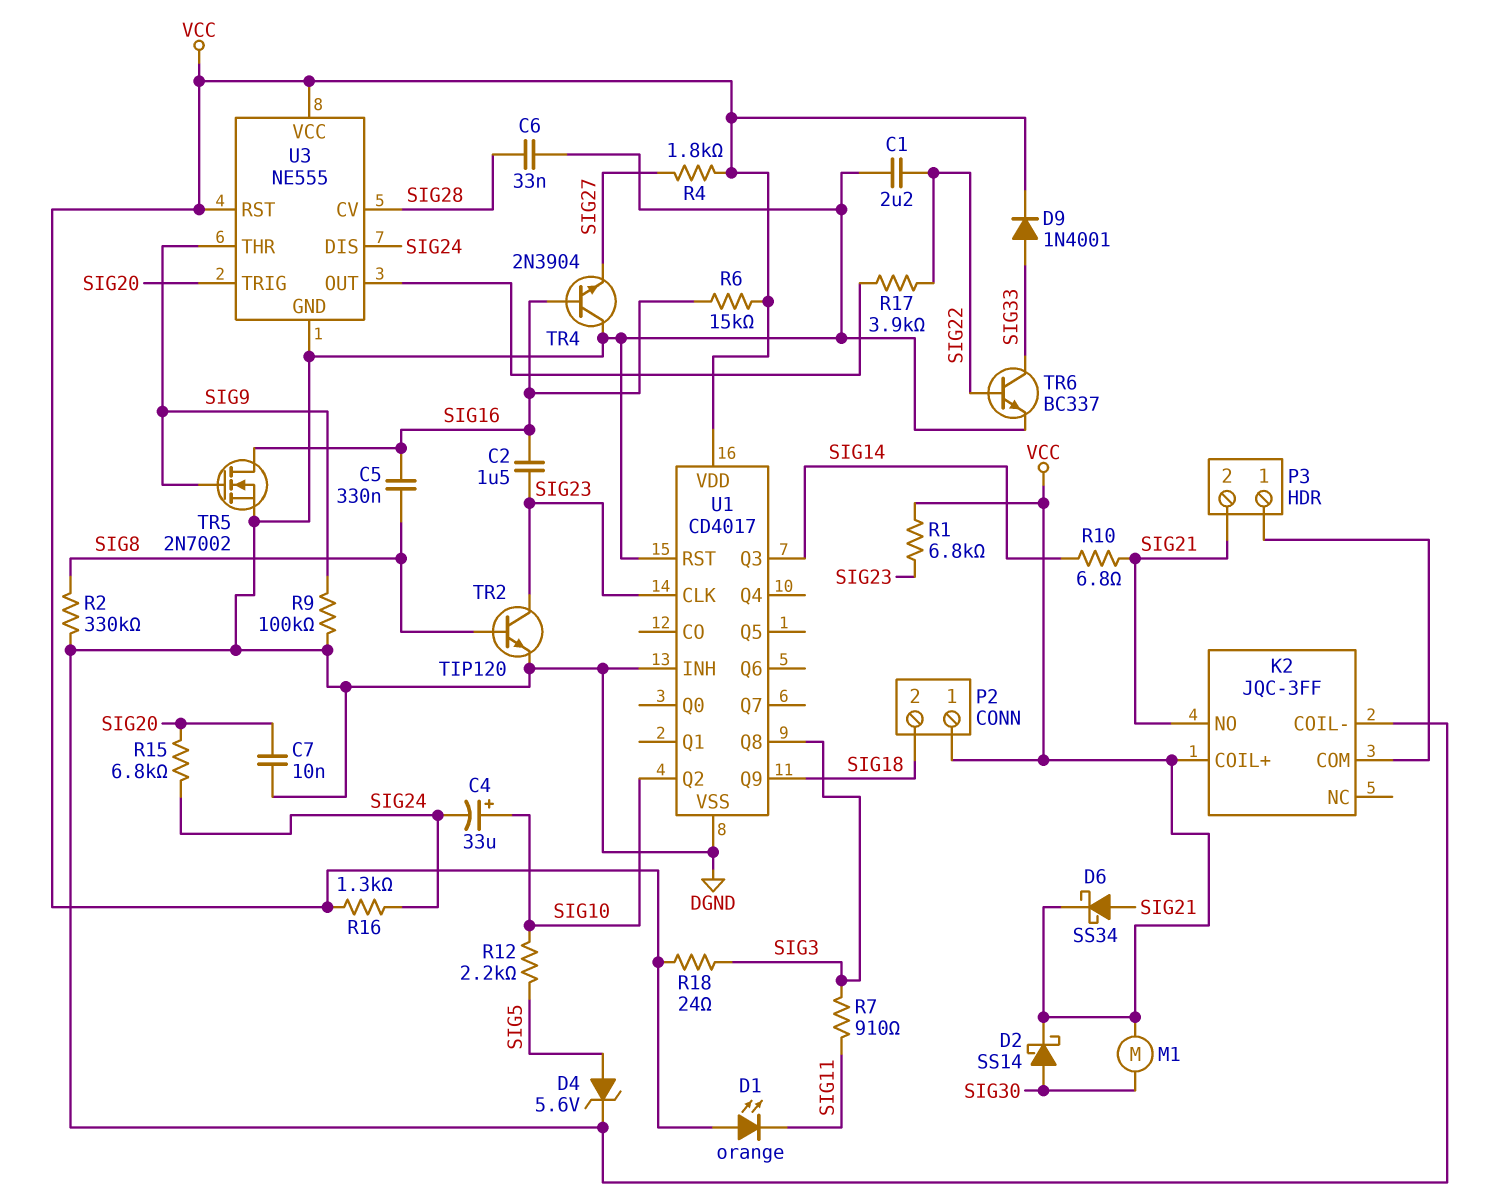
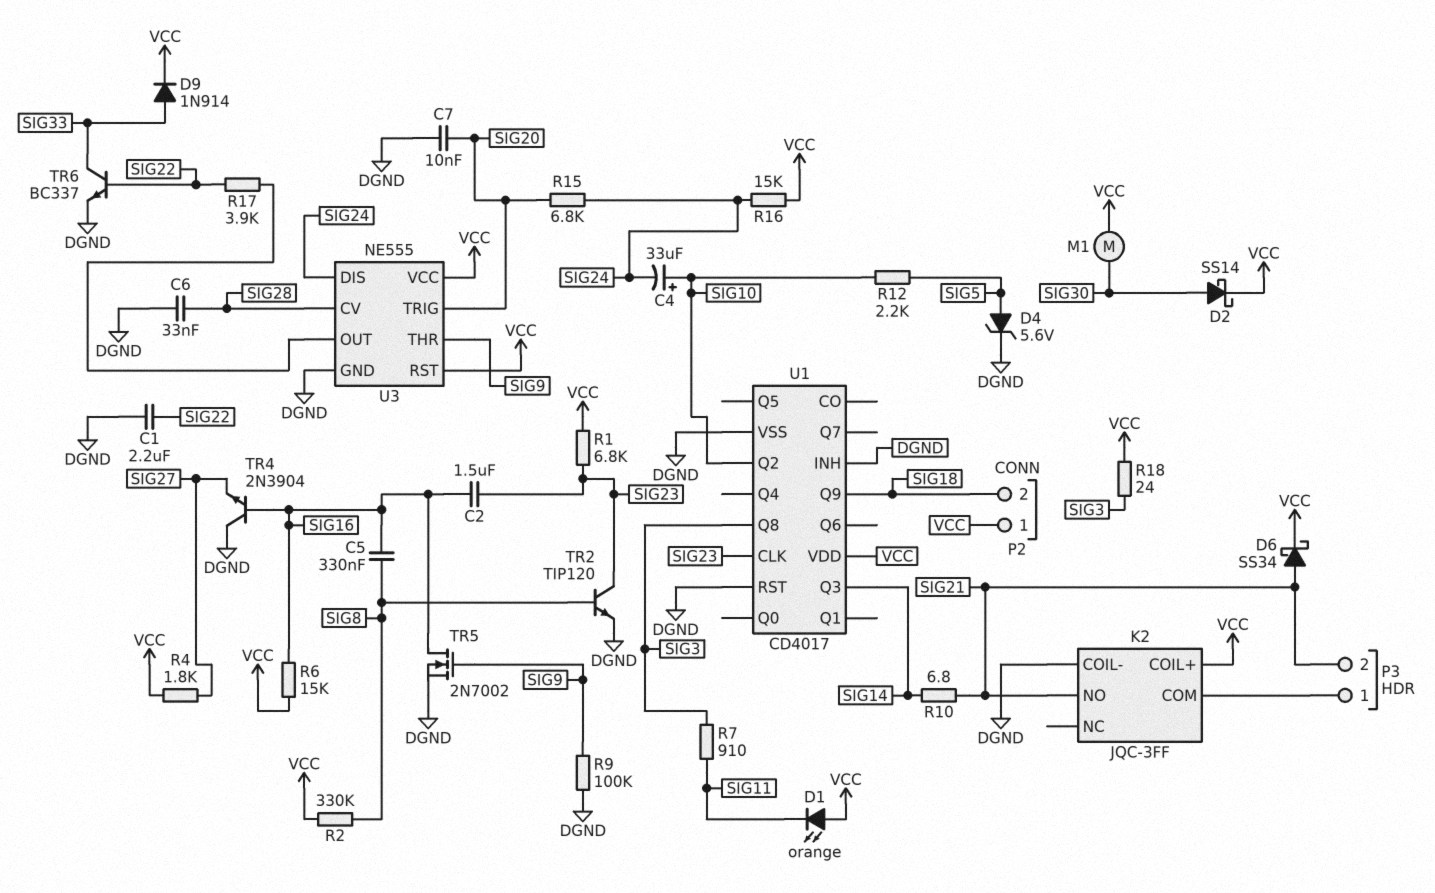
D9: diode 1N4001 (A SIG33, K VCC) -> diode 1N914 (A SIG33, K VCC)
R2: 330k (DGND, SIG8) -> 330k (SIG8, VCC)
R16: 1.3k (SIG24, VCC) -> 15k (SIG24, VCC)

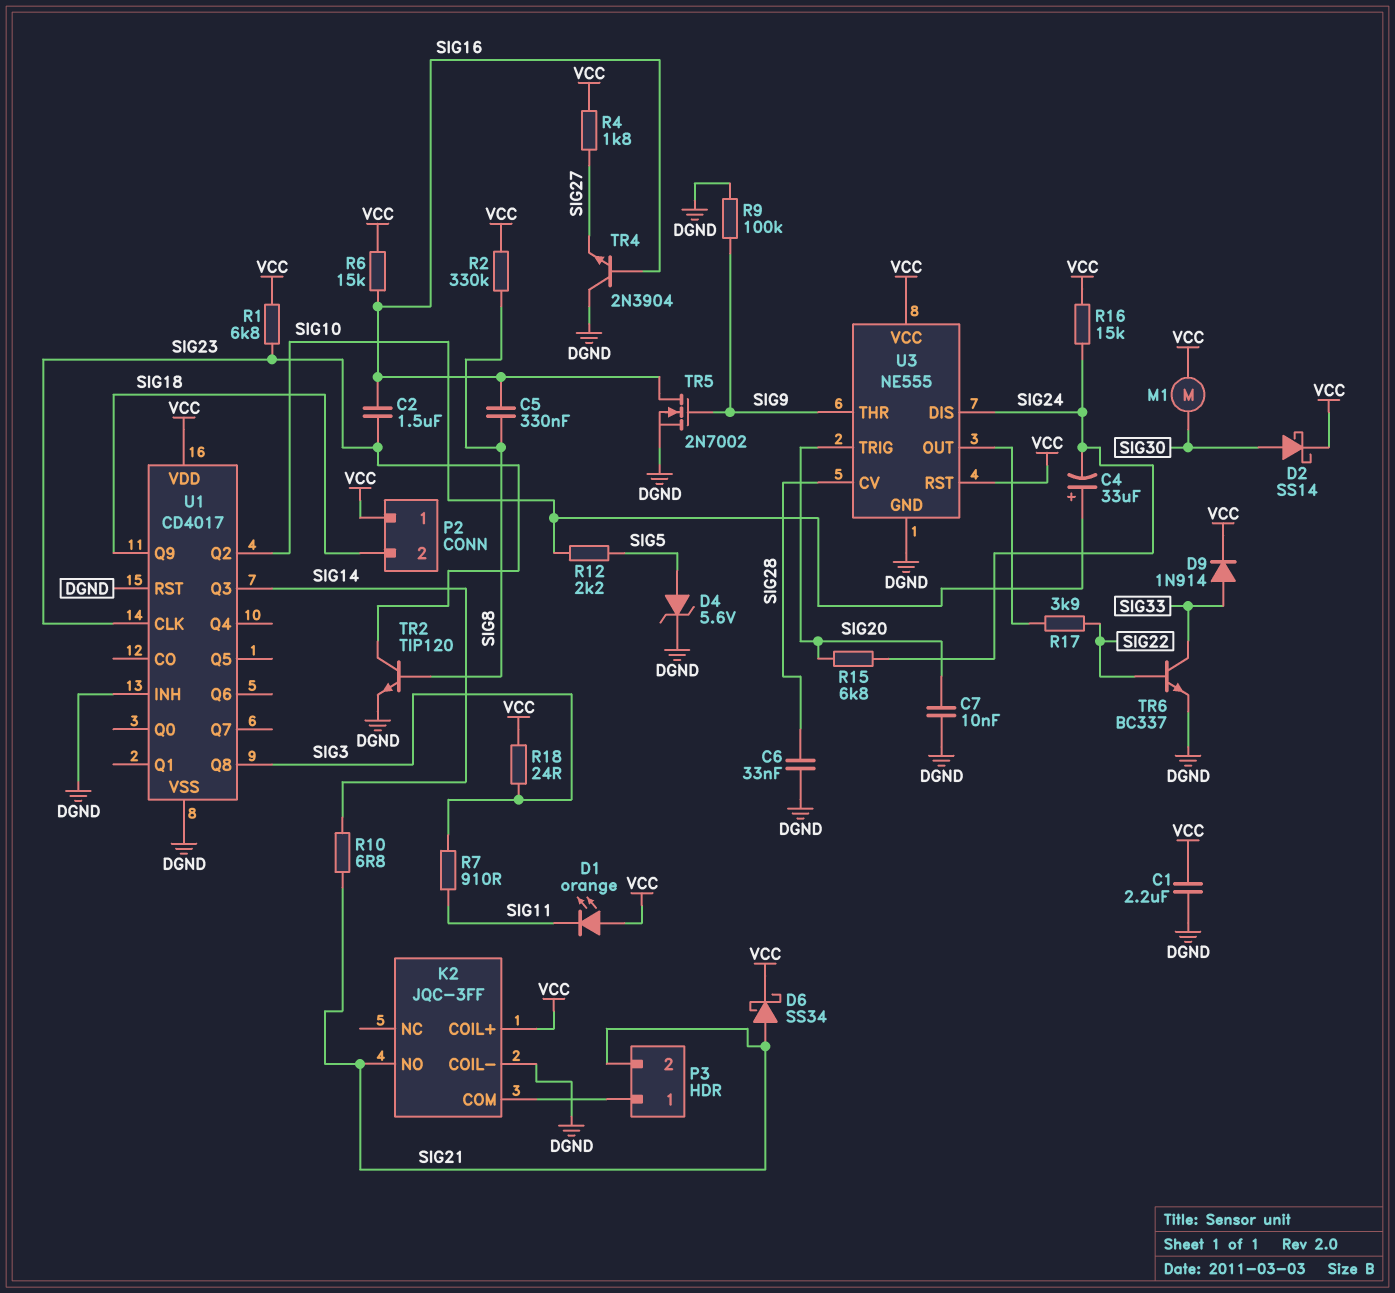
C1: 2.2uF (DGND, SIG22) -> 2.2uF (DGND, VCC)

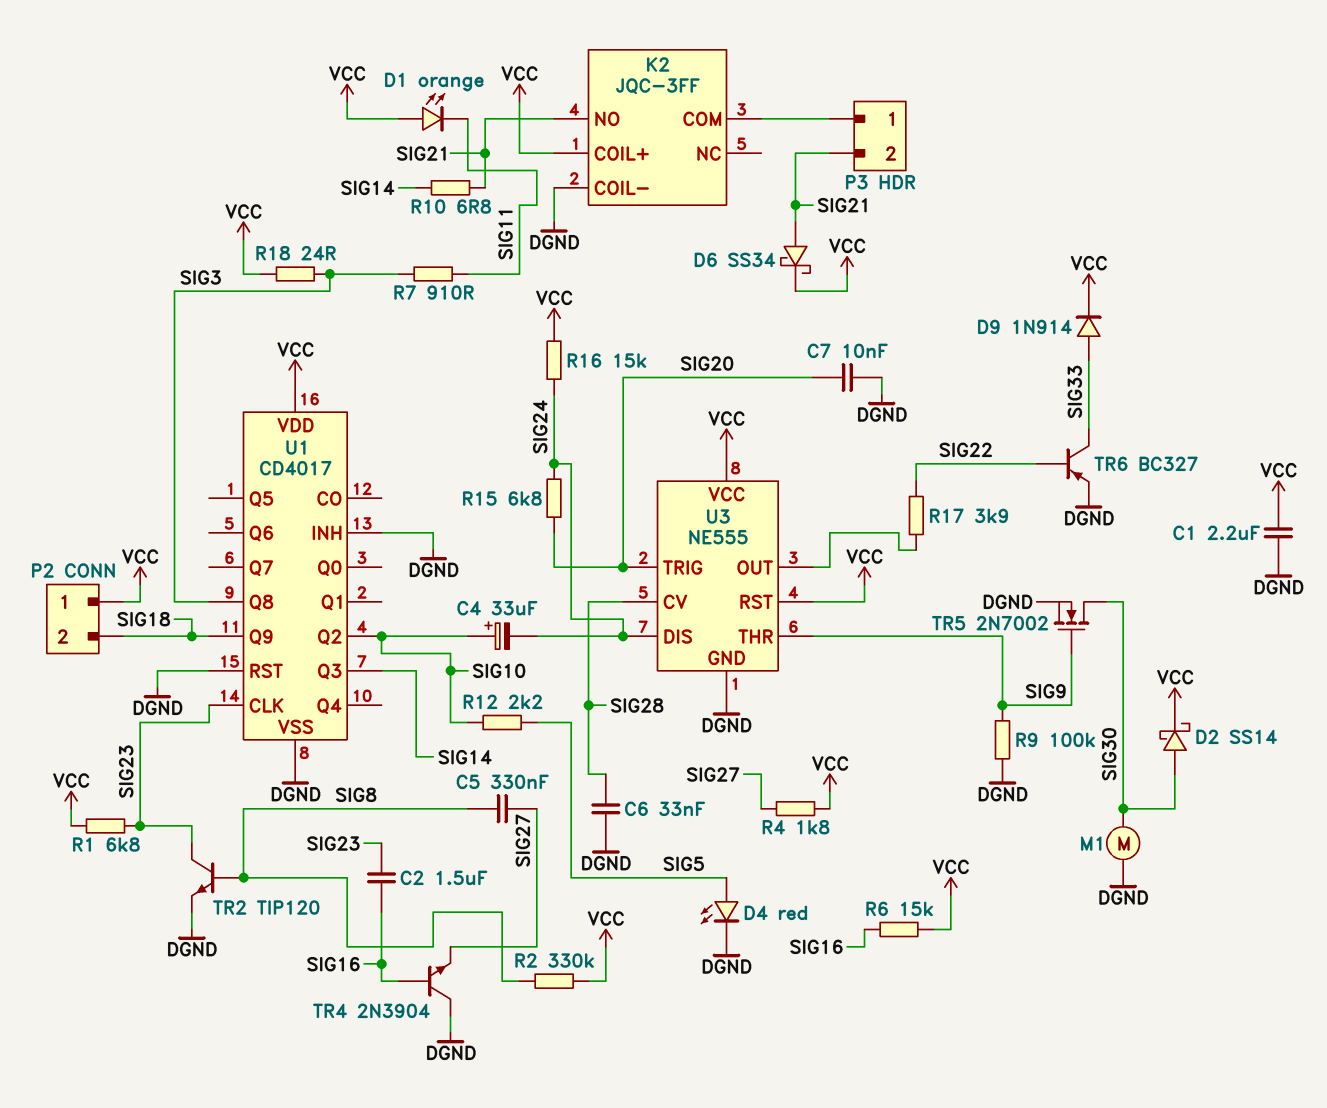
C5: 330nF (SIG8, SIG16) -> 330nF (SIG8, SIG27)
D4: zener 5.6V (A SIG5, K DGND) -> LED red (A SIG5, K DGND)
M1: motor (SIG30, VCC) -> motor (DGND, SIG30)
TR5: NMOS 2N7002 (G SIG9, D SIG16, S DGND) -> NMOS 2N7002 (G SIG9, D SIG30, S DGND)
TR6: NPN BC337 (B SIG22, C SIG33, E DGND) -> PNP BC327 (B SIG22, C SIG33, E DGND)

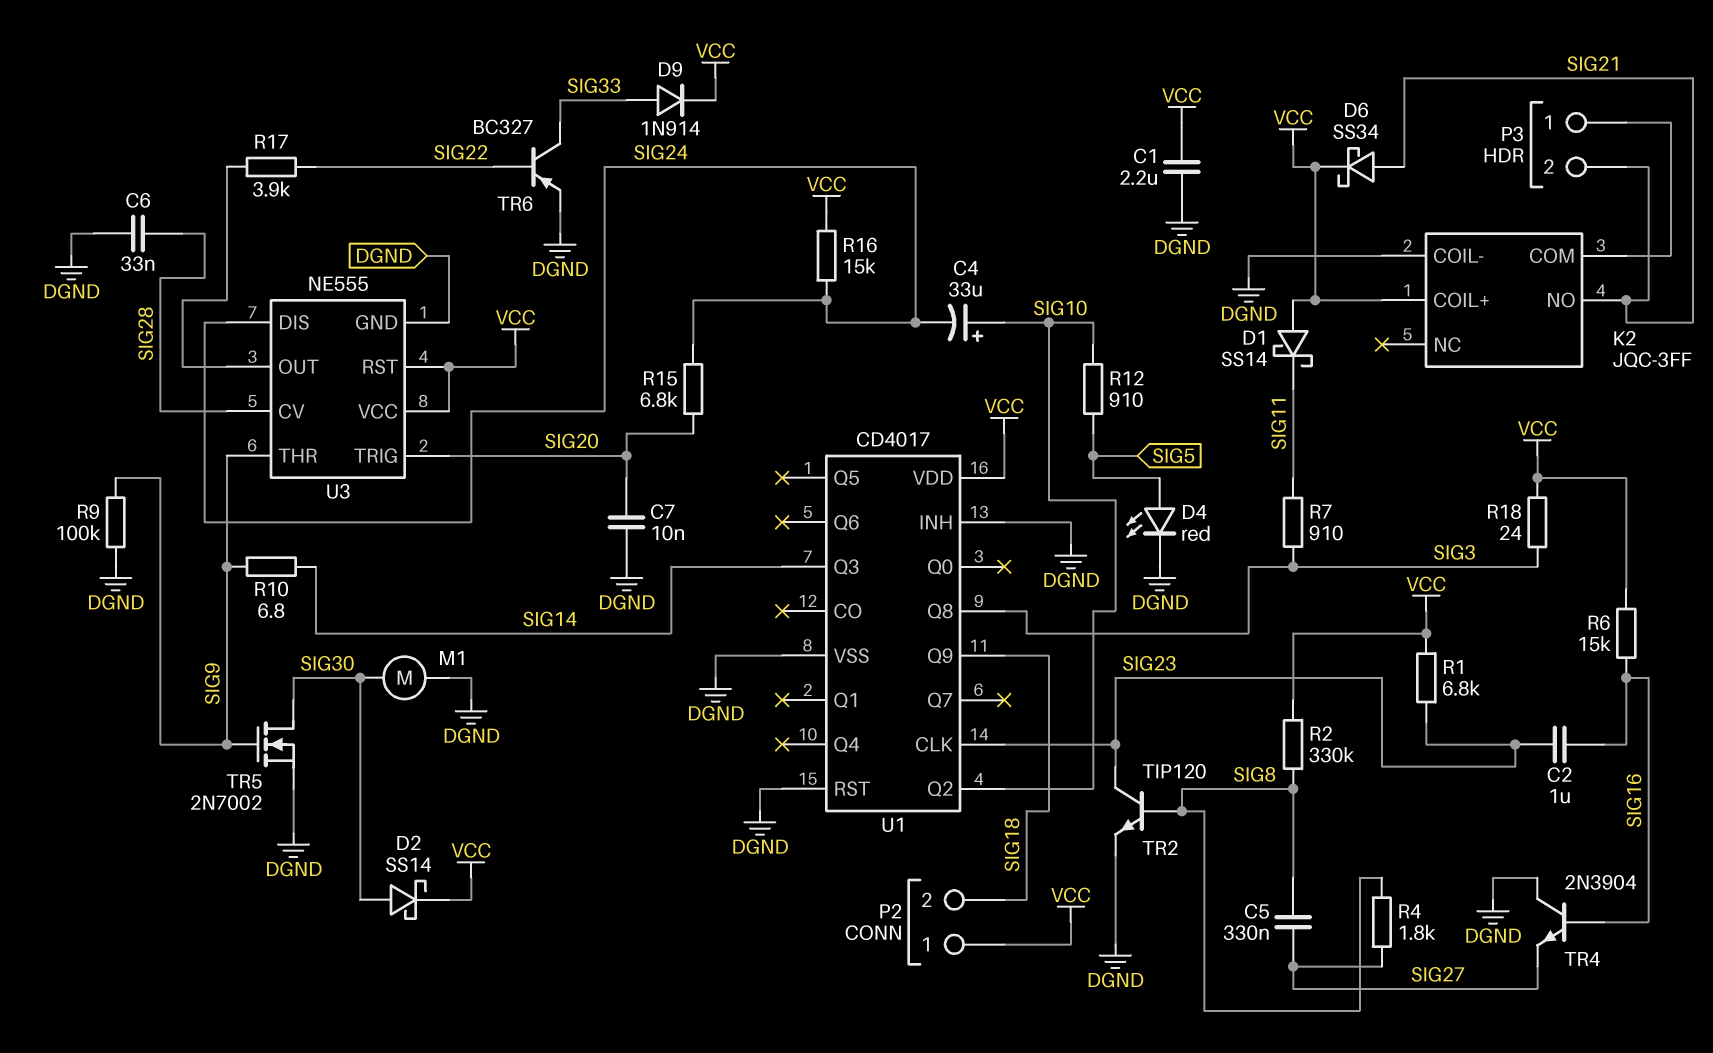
C2: 1.5uF (SIG16, SIG23) -> 1uF (SIG16, SIG23)
D1: LED orange (A VCC, K SIG11) -> schottky SS14 (A VCC, K SIG11)
R4: 1.8k (SIG27, VCC) -> 1.8k (SIG8, SIG27)
R10: 6.8 (SIG14, SIG21) -> 6.8 (SIG9, SIG14)
R12: 2.2k (SIG5, SIG10) -> 910 (SIG5, SIG10)

